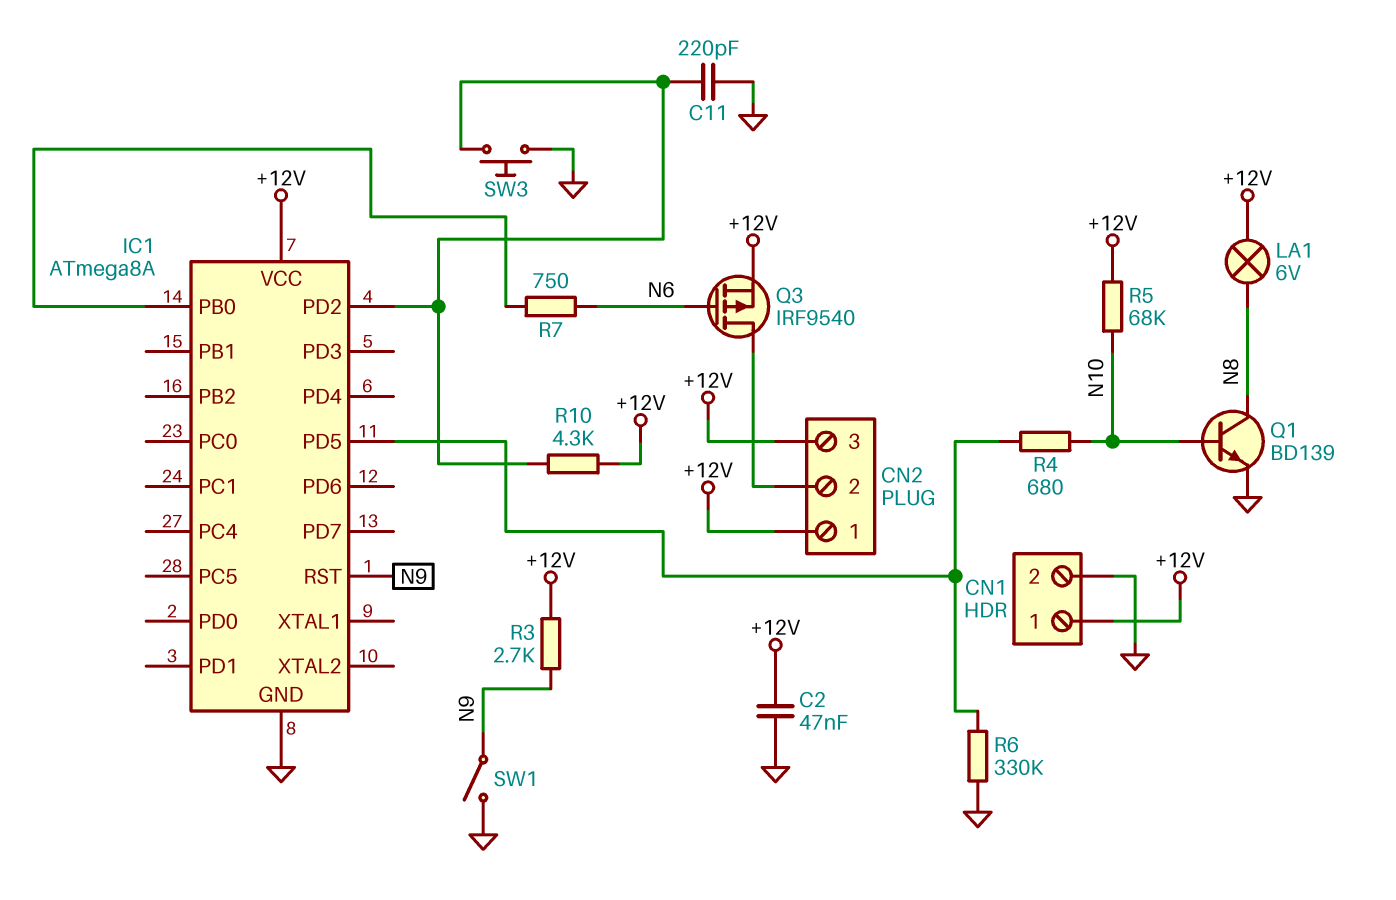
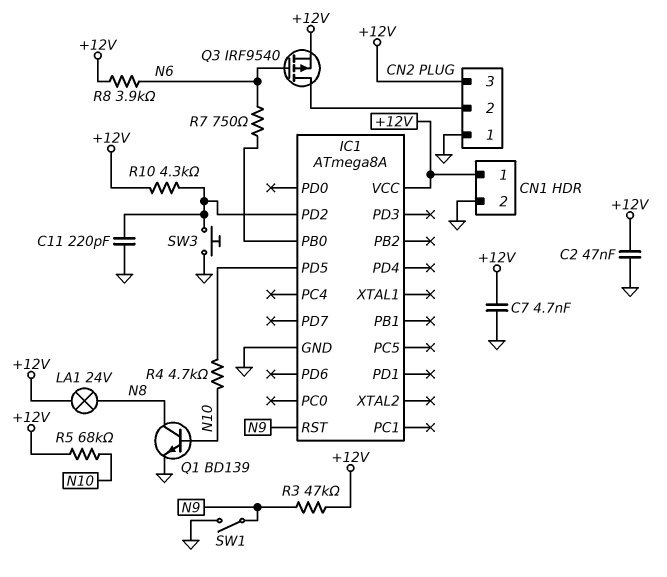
C7: none -> 4.7nF (+12V, GND)
CN2 pin 1: +12V -> GND
LA1: lamp 6V (+12V, N8) -> lamp 24V (+12V, N8)
R3: 2.7k (+12V, N9) -> 47k (+12V, N9)
R4: 680 (IC1/PD5, N10) -> 4.7k (IC1/PD5, N10)
R6: 330k (GND, IC1/PD5) -> none
R8: none -> 3.9k (+12V, N6)

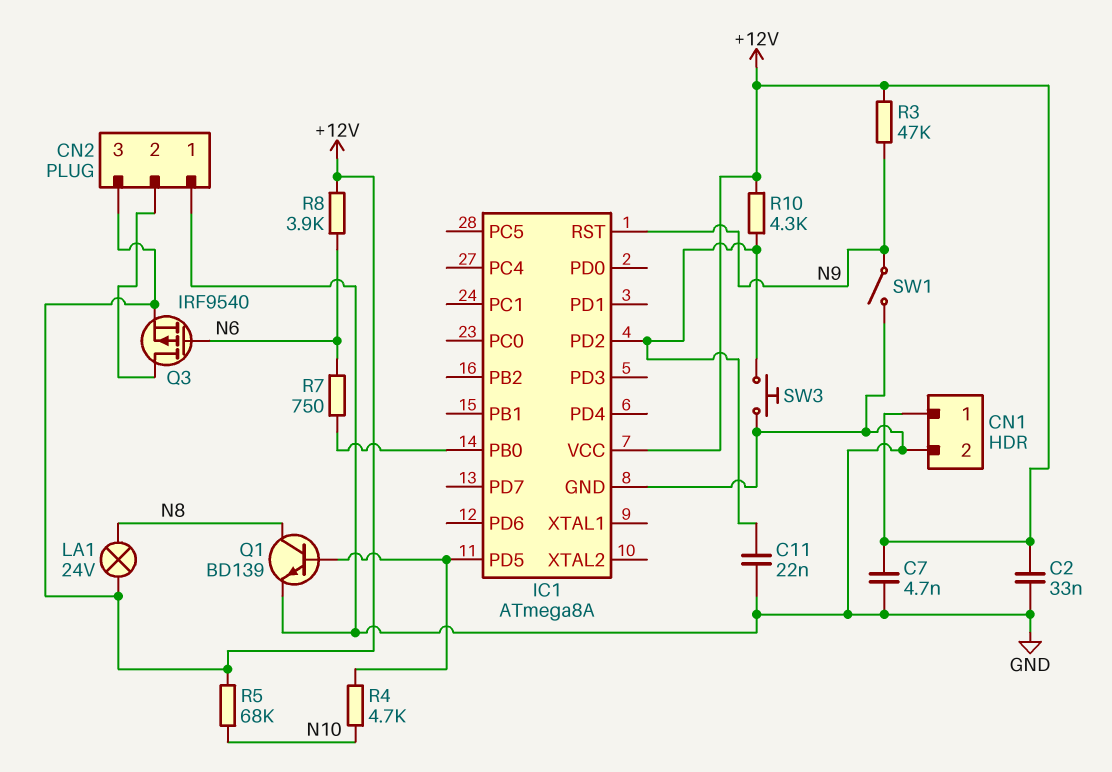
C2: 47nF (+12V, GND) -> 33nF (+12V, GND)
C11: 220pF (GND, IC1/PD2) -> 22nF (GND, IC1/PD2)
Q1: NPN BD139 (B N10, C N8, E GND) -> NPN BD139 (B IC1/PD5, C N8, E GND)

